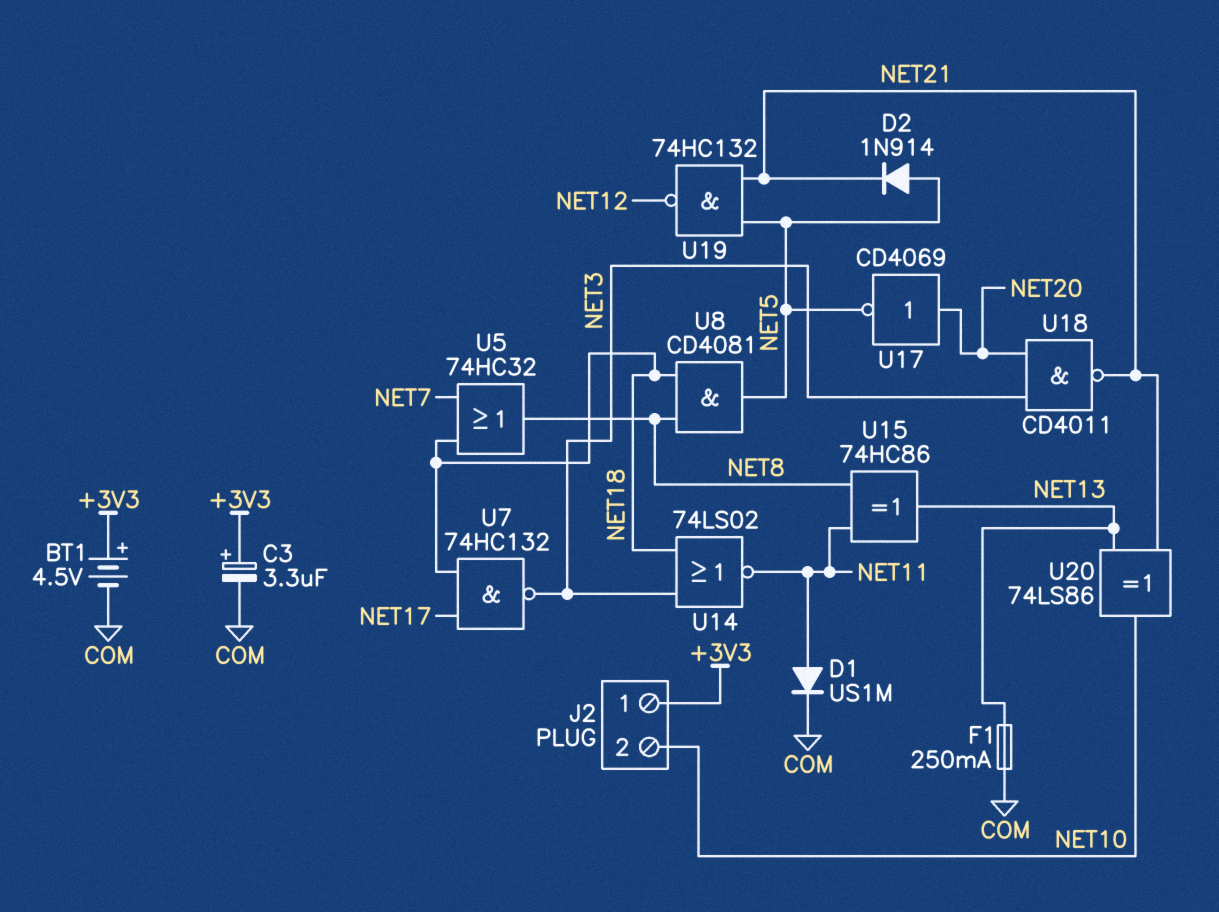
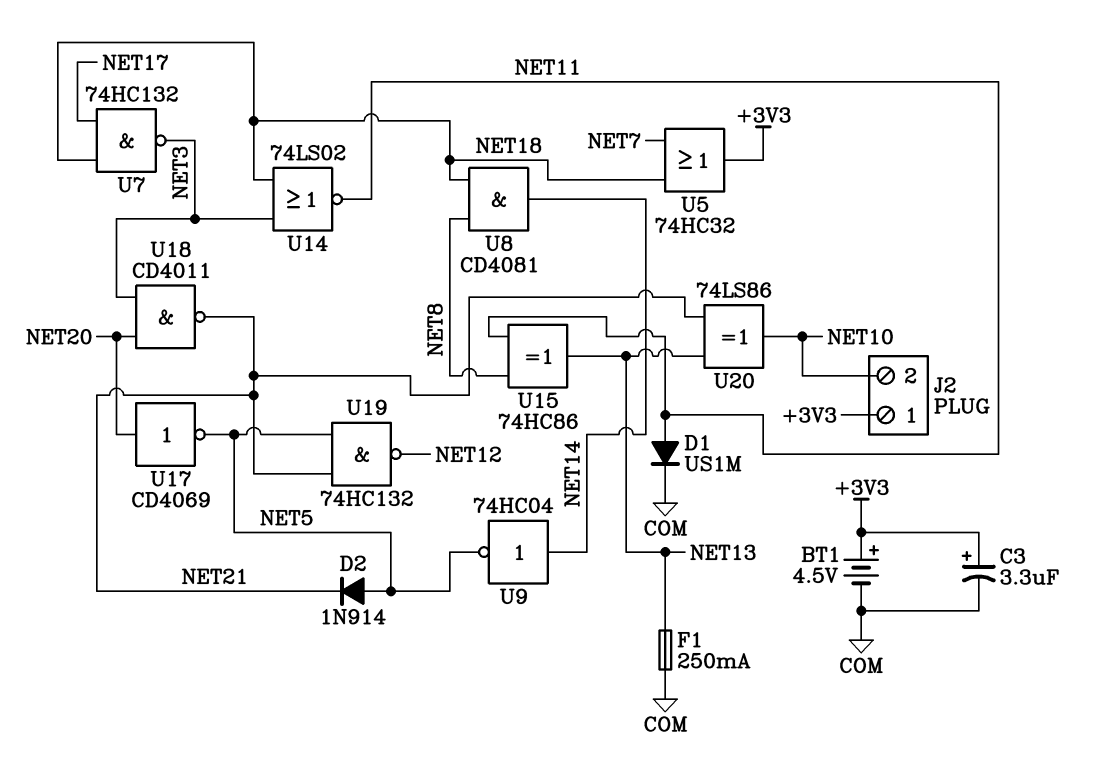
U5: OR 74HC32 (in NET7, in NET18, out NET8) -> OR 74HC32 (in NET7, in NET18, out +3V3)
U8: AND CD4081 (in NET8, in NET18, out NET5) -> AND CD4081 (in NET8, in NET18, out NET14)
U9: none -> NOT 74HC04 (in NET14, out NET5)

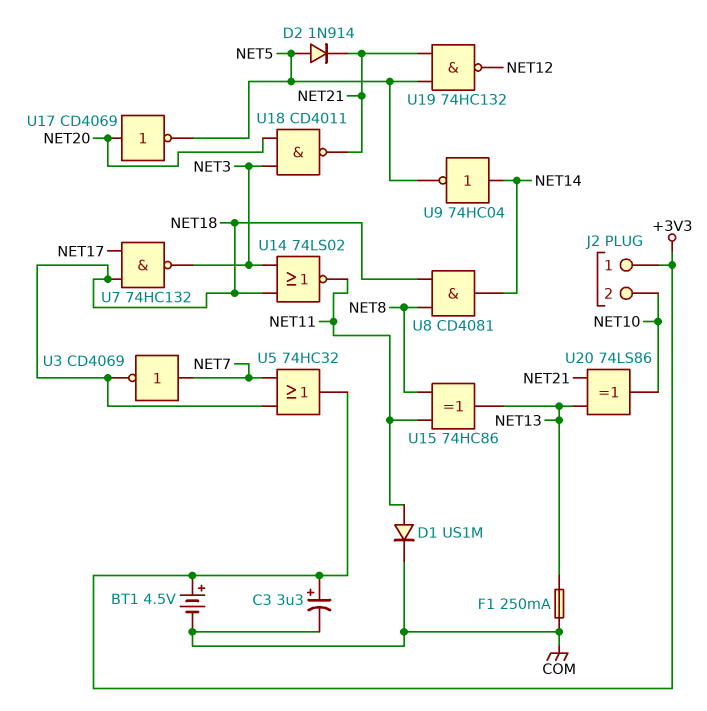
U3: none -> NOT CD4069 (in NET7, out NET18)

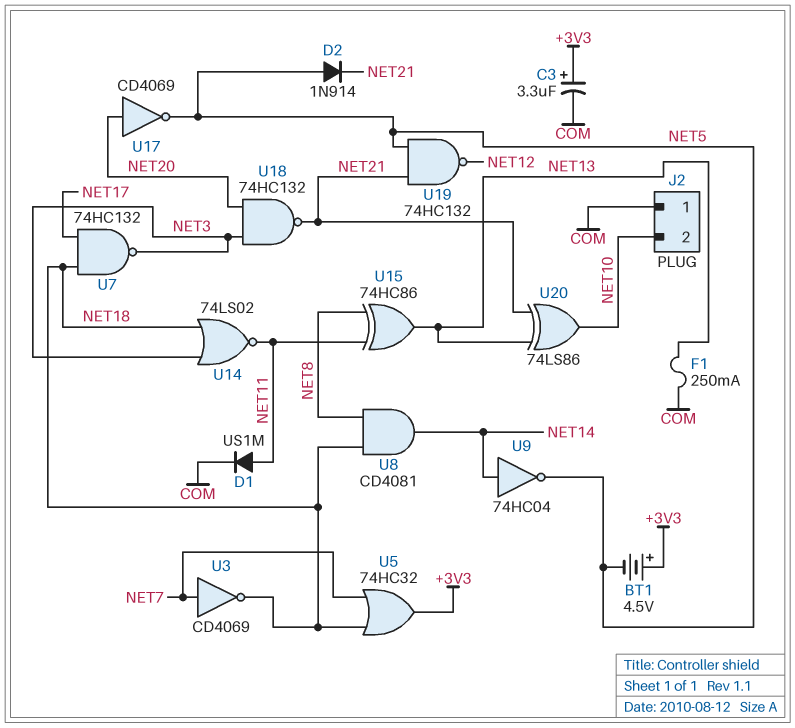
BT1: 4.5V (plus +3V3, minus COM) -> 4.5V (plus +3V3, minus NET5)
J2 pin 1: +3V3 -> COM
U18: NAND CD4011 (in NET3, in NET20, out NET21) -> NAND 74HC132 (in NET3, in NET20, out NET21)

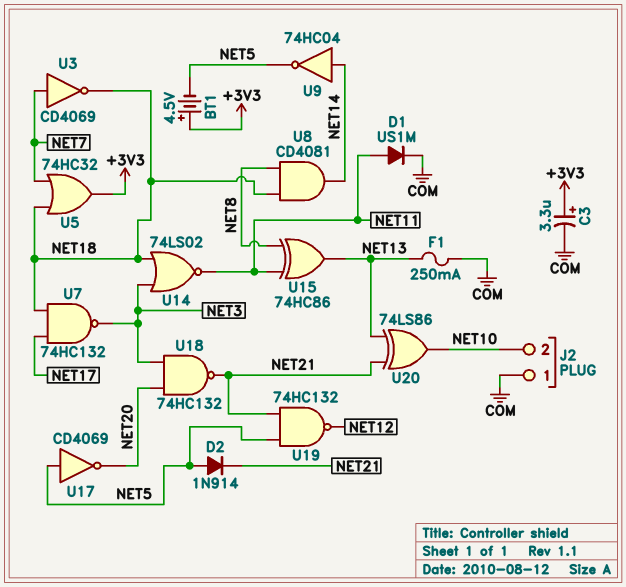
U17: NOT CD4069 (in NET20, out NET5) -> NOT CD4069 (in NET5, out NET20)

